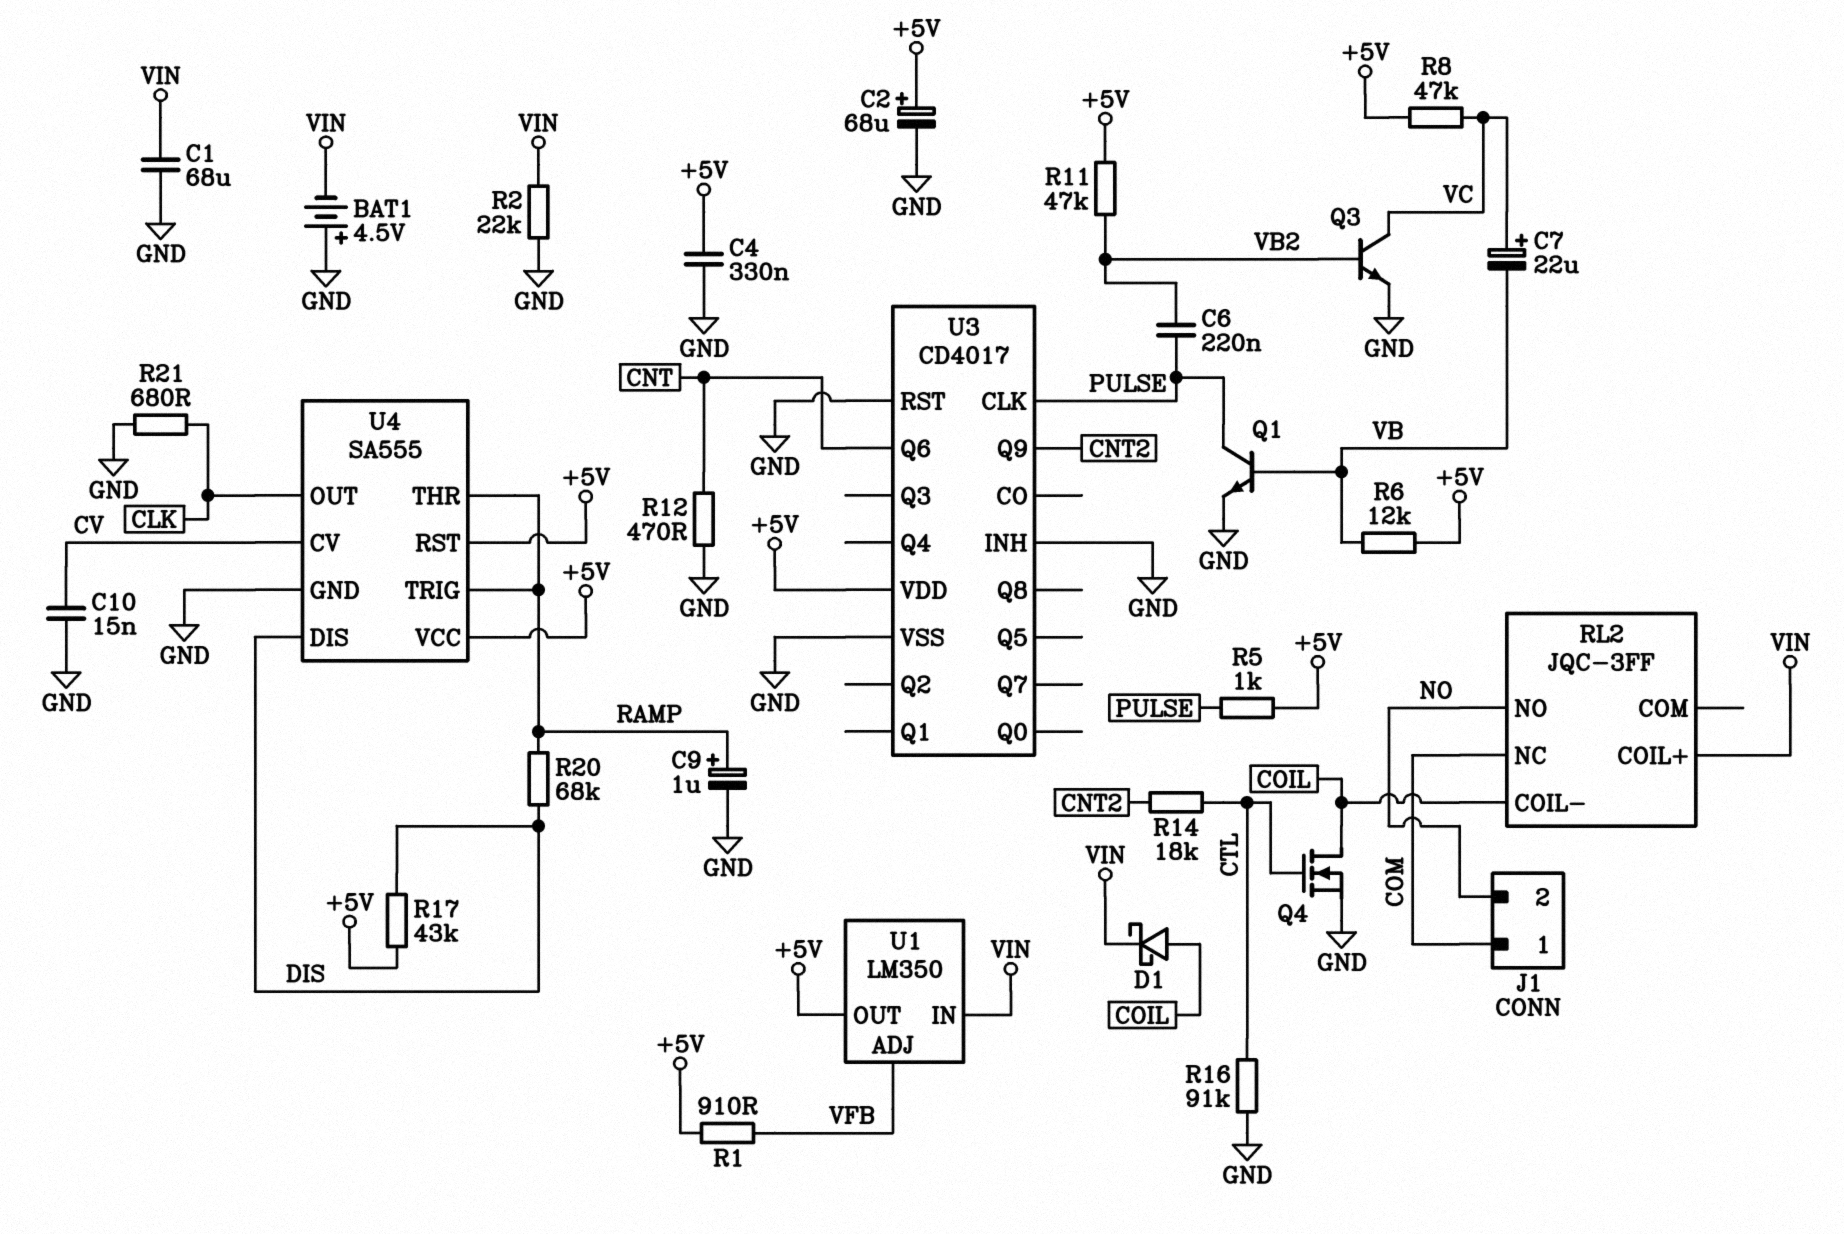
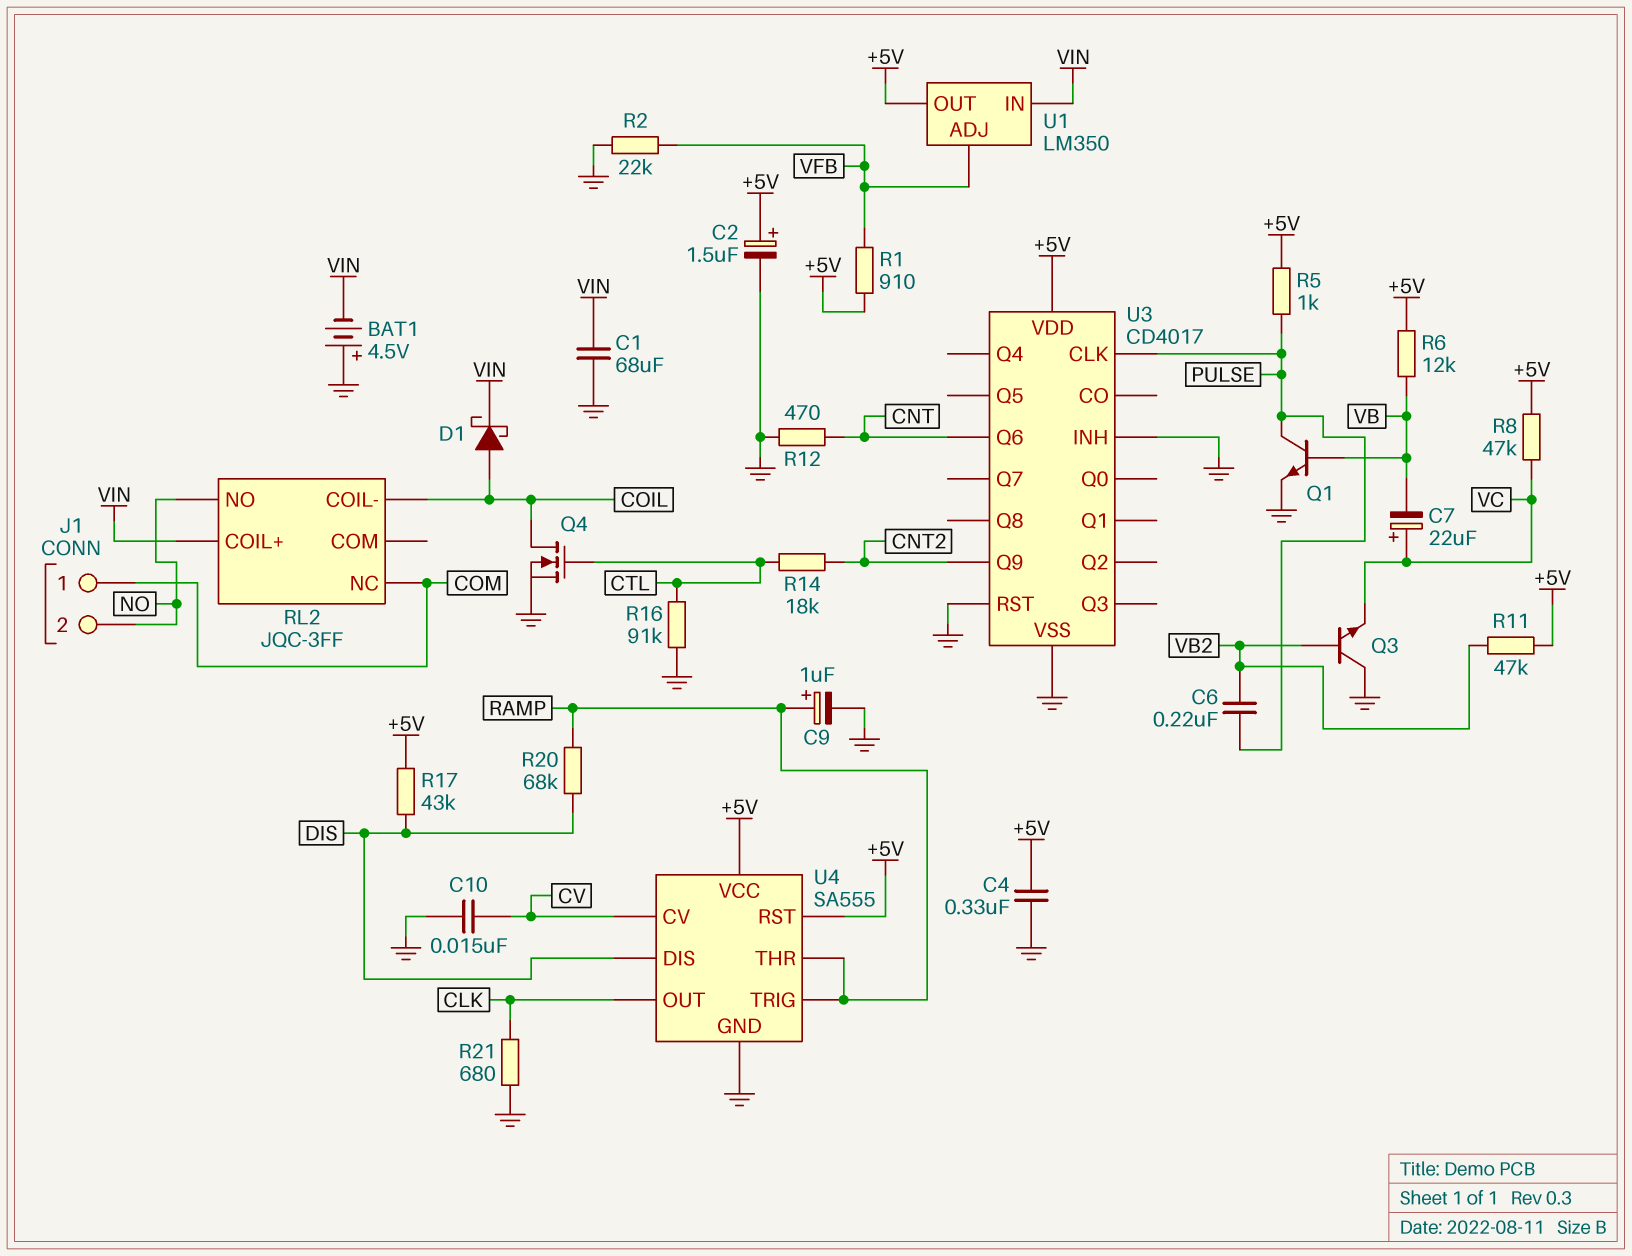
C2: 68uF (plus +5V, minus GND) -> 1.5uF (plus +5V, minus GND)
Q3: NPN (B VB2, C VC, E GND) -> NPN (B VB2, C GND, E VC)
R2: 22k (GND, VIN) -> 22k (GND, VFB)

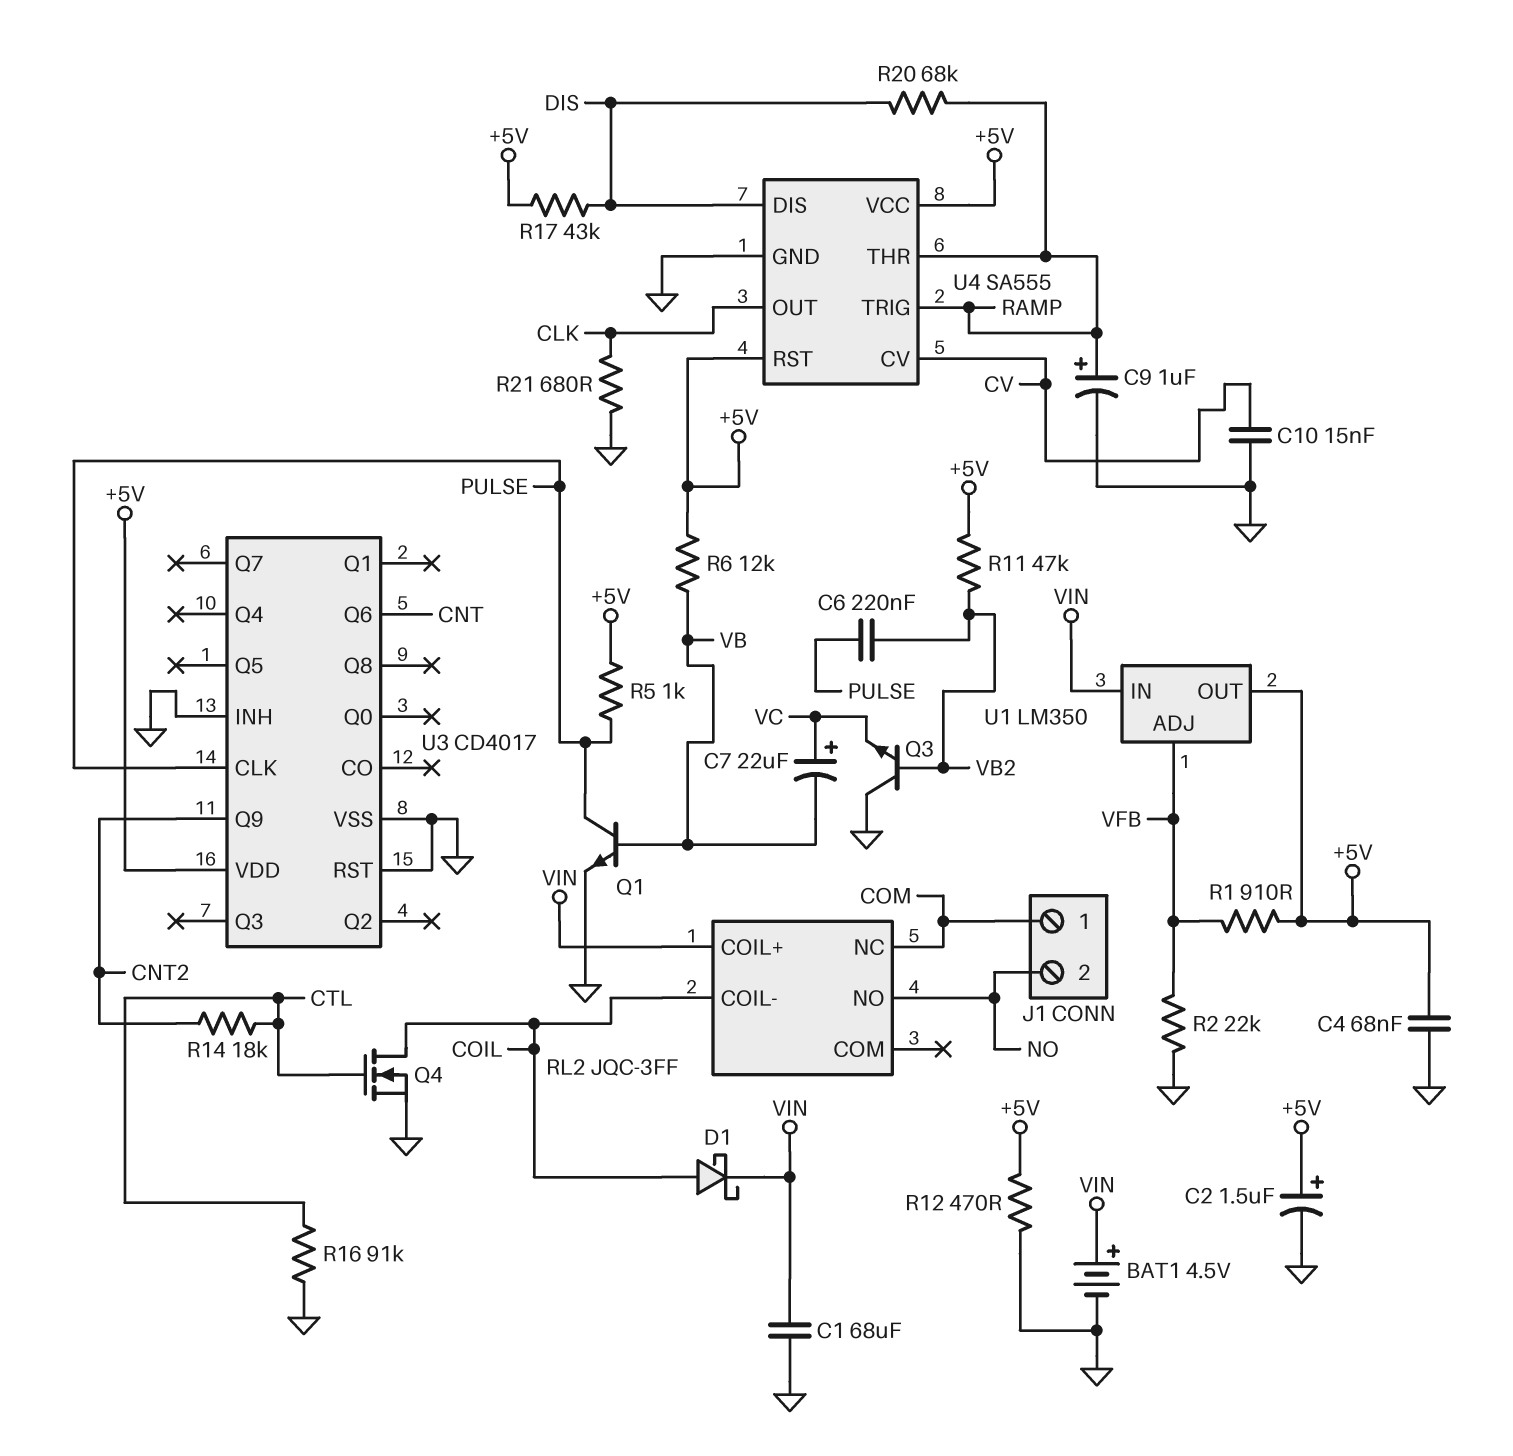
BAT1: 4.5V (plus GND, minus VIN) -> 4.5V (plus VIN, minus GND)
C4: 330nF (+5V, GND) -> 68nF (+5V, GND)
R8: 47k (+5V, VC) -> none
R12: 470 (CNT, GND) -> 470 (+5V, GND)

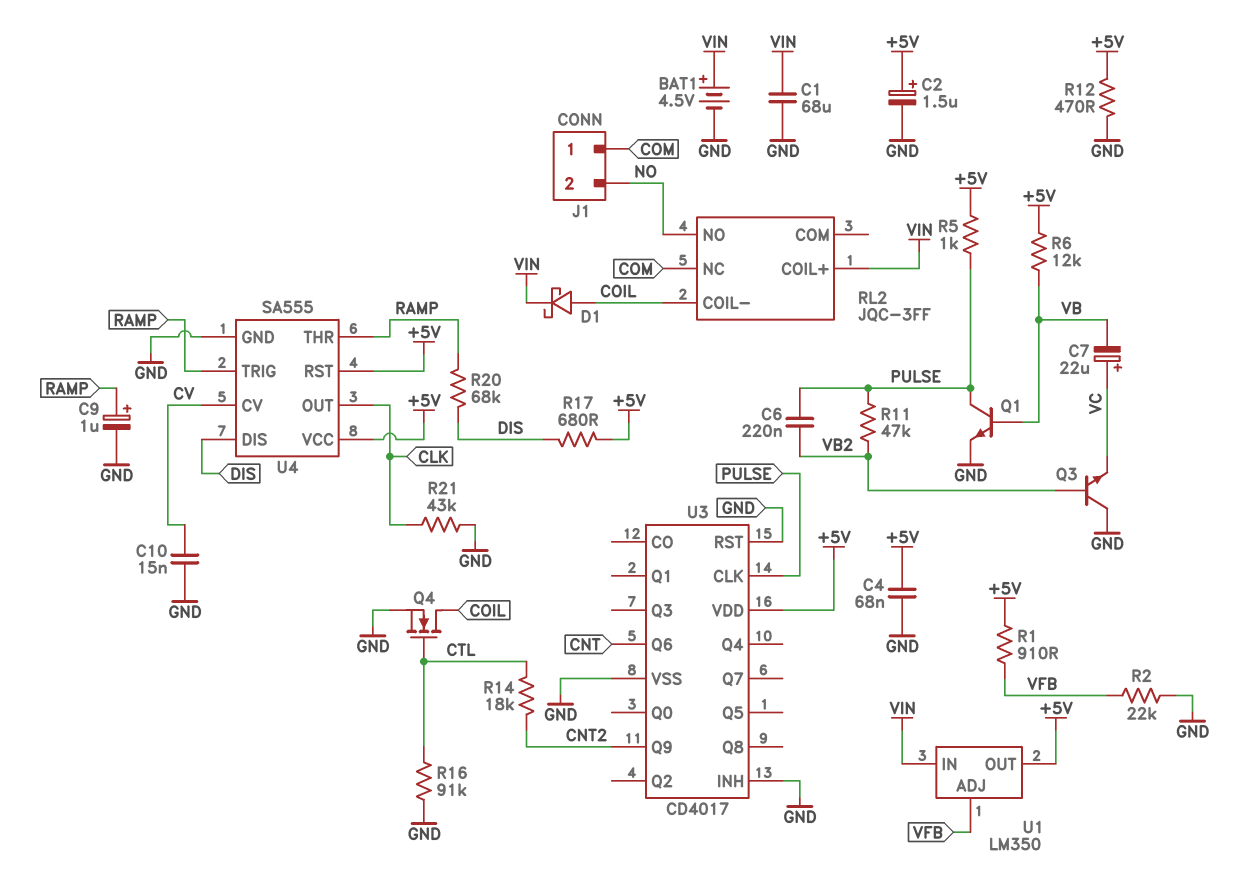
R11: 47k (+5V, VB2) -> 47k (PULSE, VB2)
R17: 43k (+5V, DIS) -> 680 (+5V, DIS)
R21: 680 (CLK, GND) -> 43k (CLK, GND)

